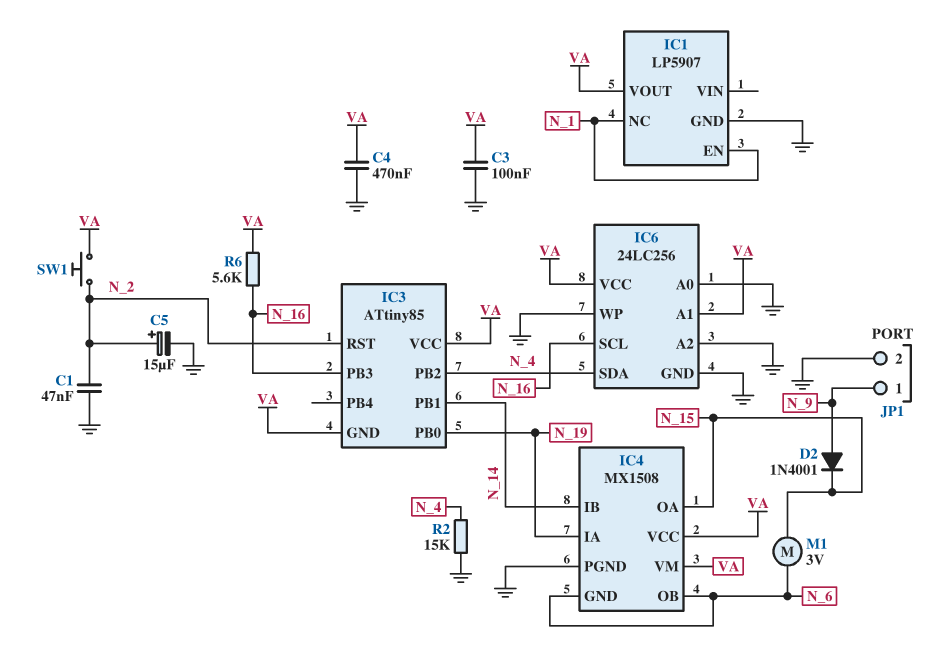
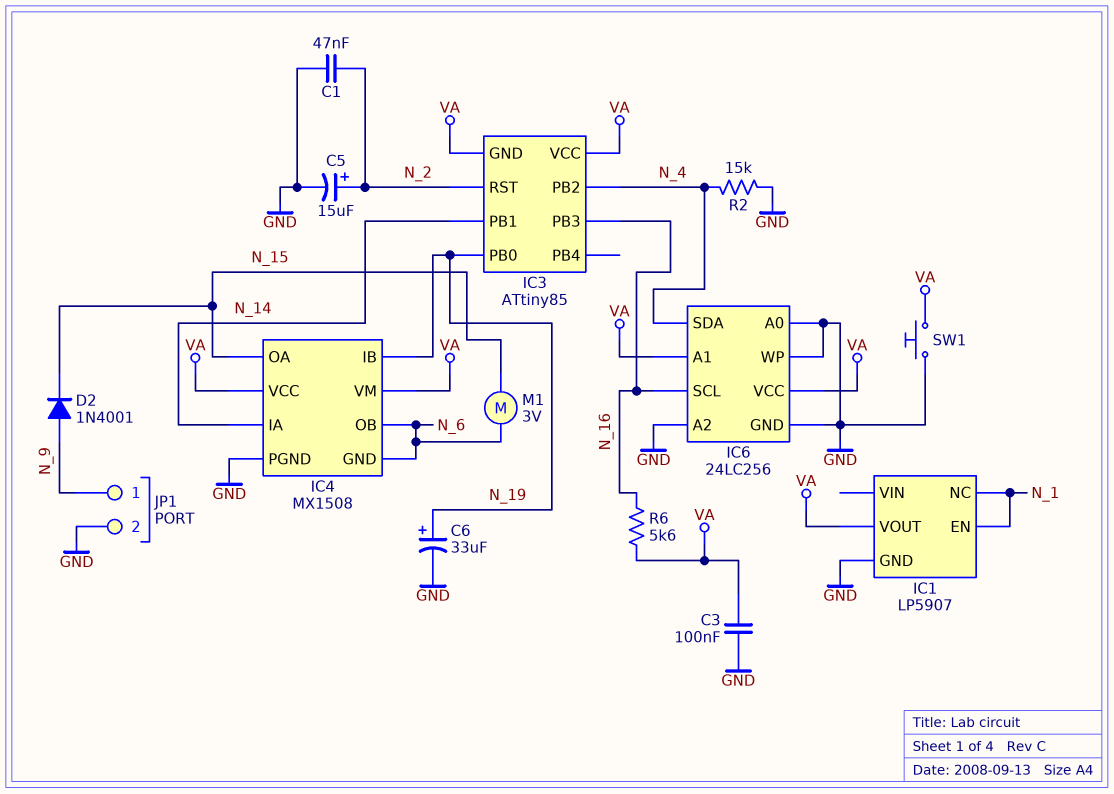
C4: 470nF (GND, VA) -> none
C6: none -> 33uF (plus N_19, minus GND)
IC4 pin IA: N_19 -> N_14
IC4 pin IB: N_14 -> N_19
SW1: button (N_2, VA) -> button (GND, VA)

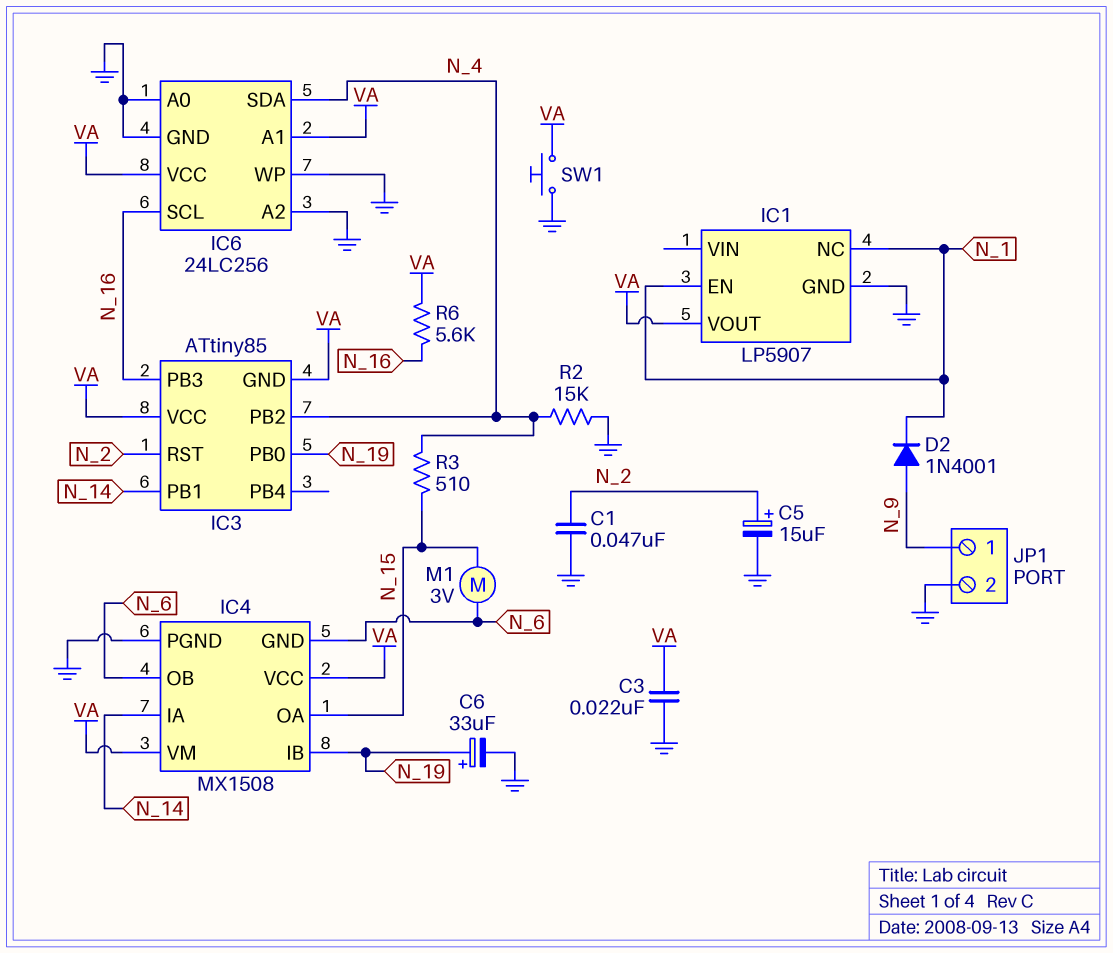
C3: 100nF (GND, VA) -> 22nF (GND, VA)
D2: diode 1N4001 (A N_9, K N_15) -> diode 1N4001 (A N_9, K N_1)
R3: none -> 510 (N_4, N_15)

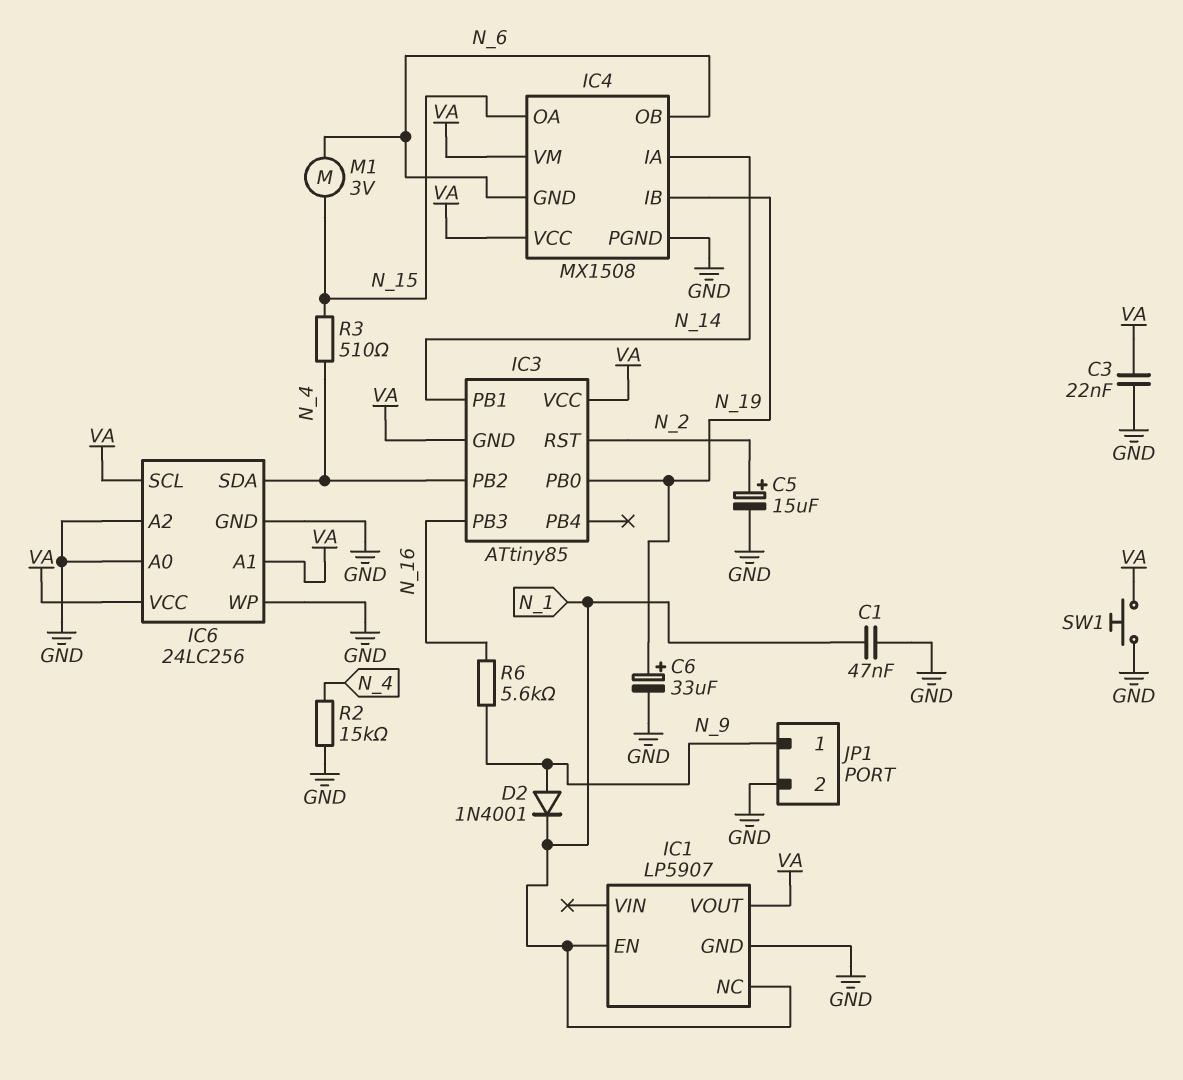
C1: 47nF (GND, N_2) -> 47nF (GND, N_1)
IC6 pin SCL: N_16 -> VA
R6: 5.6k (N_16, VA) -> 5.6k (N_9, N_16)

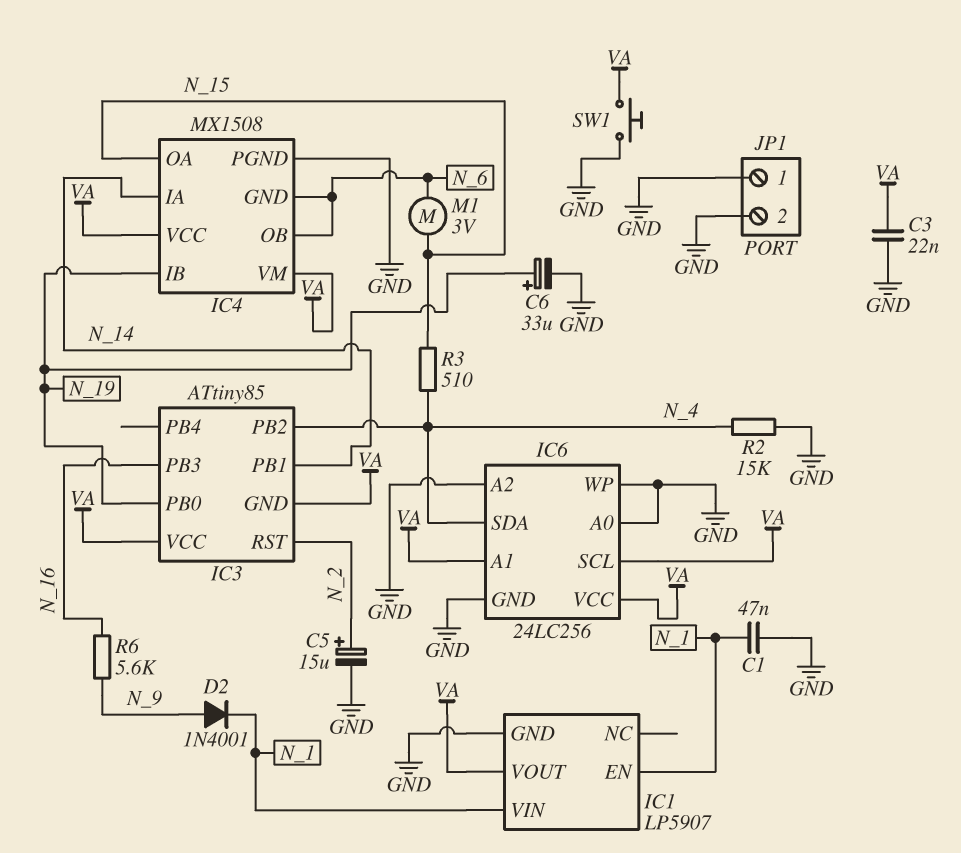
IC1 pin NC: N_1 -> none
IC1 pin VIN: none -> N_1
JP1 pin 1: N_9 -> GND

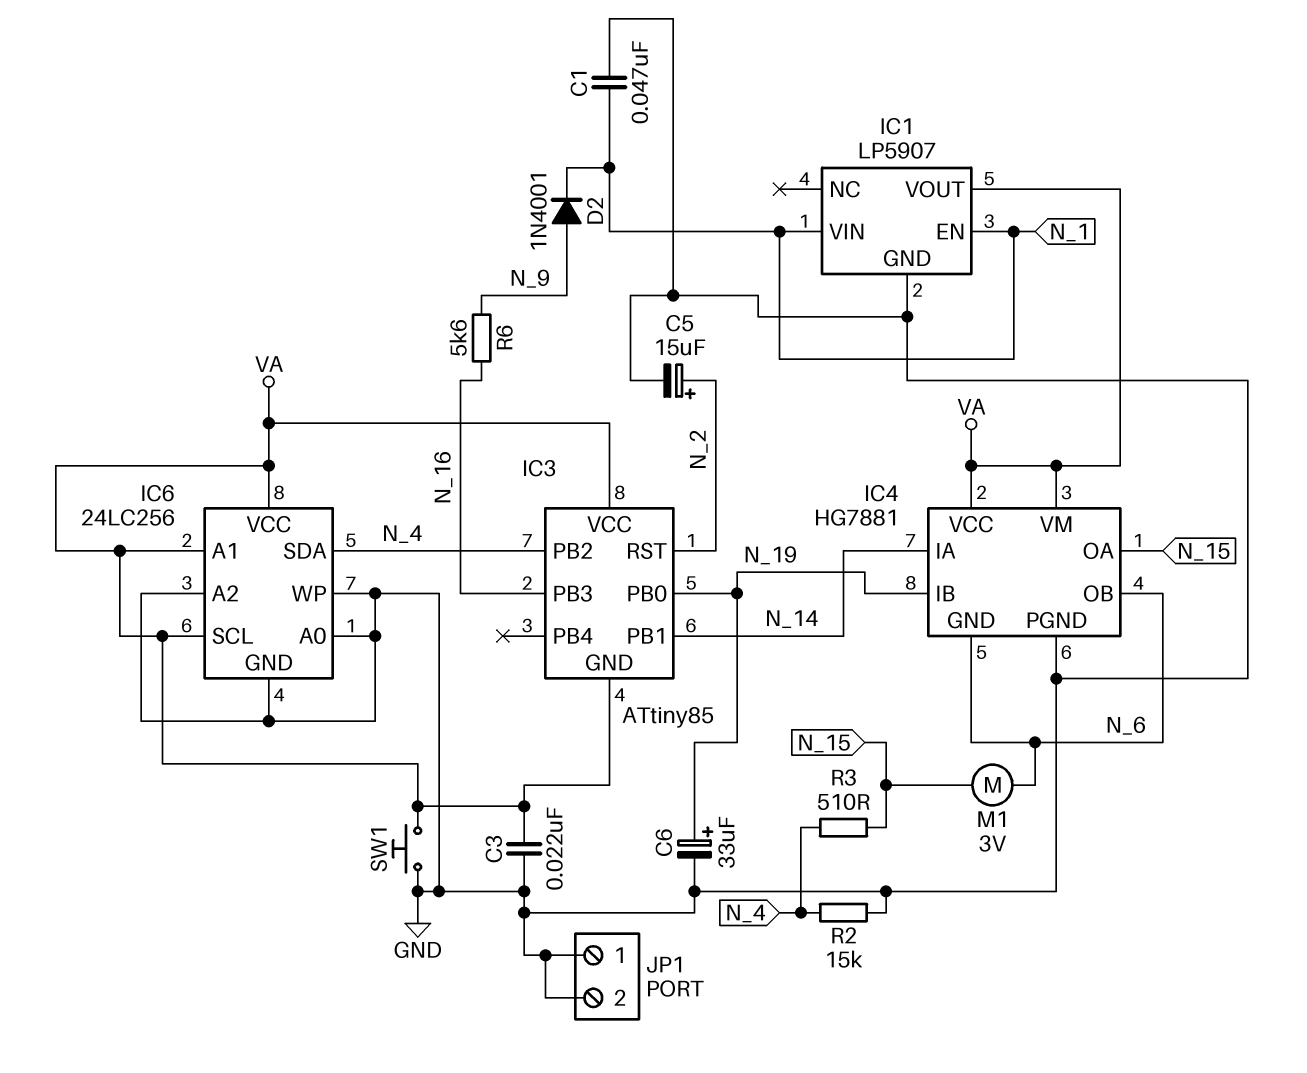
IC4: MX1508 -> HG7881

